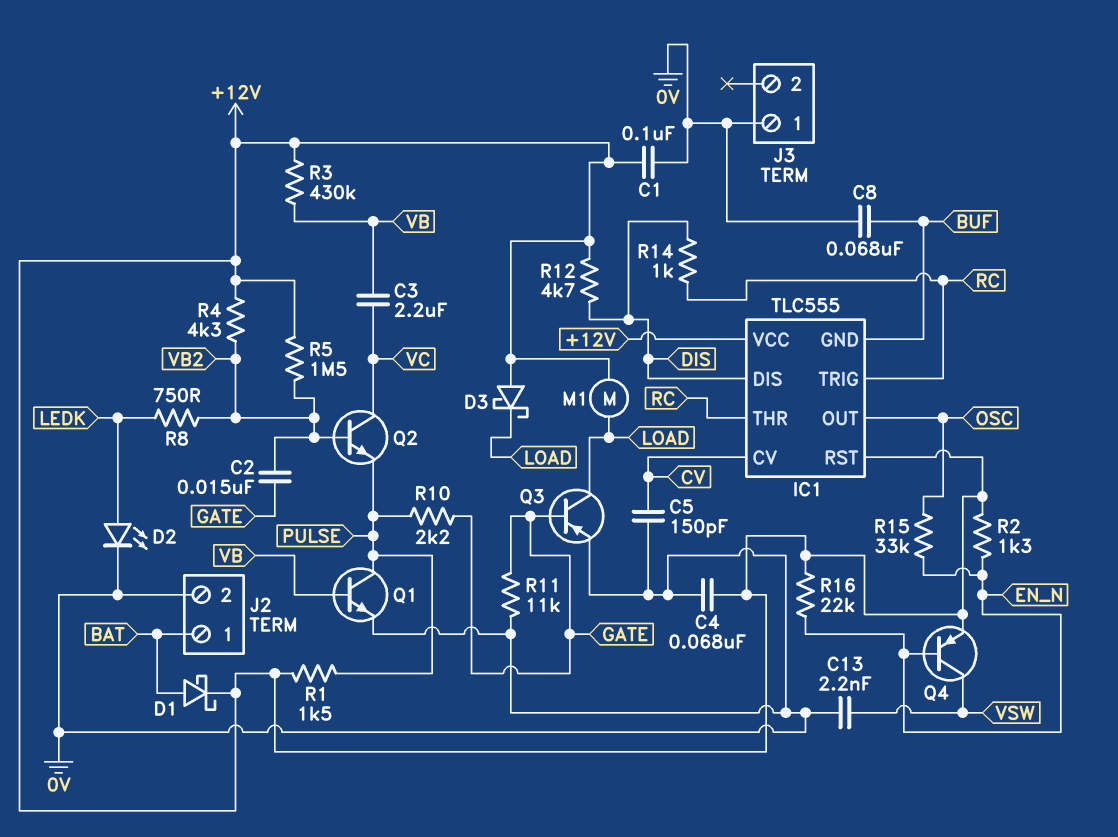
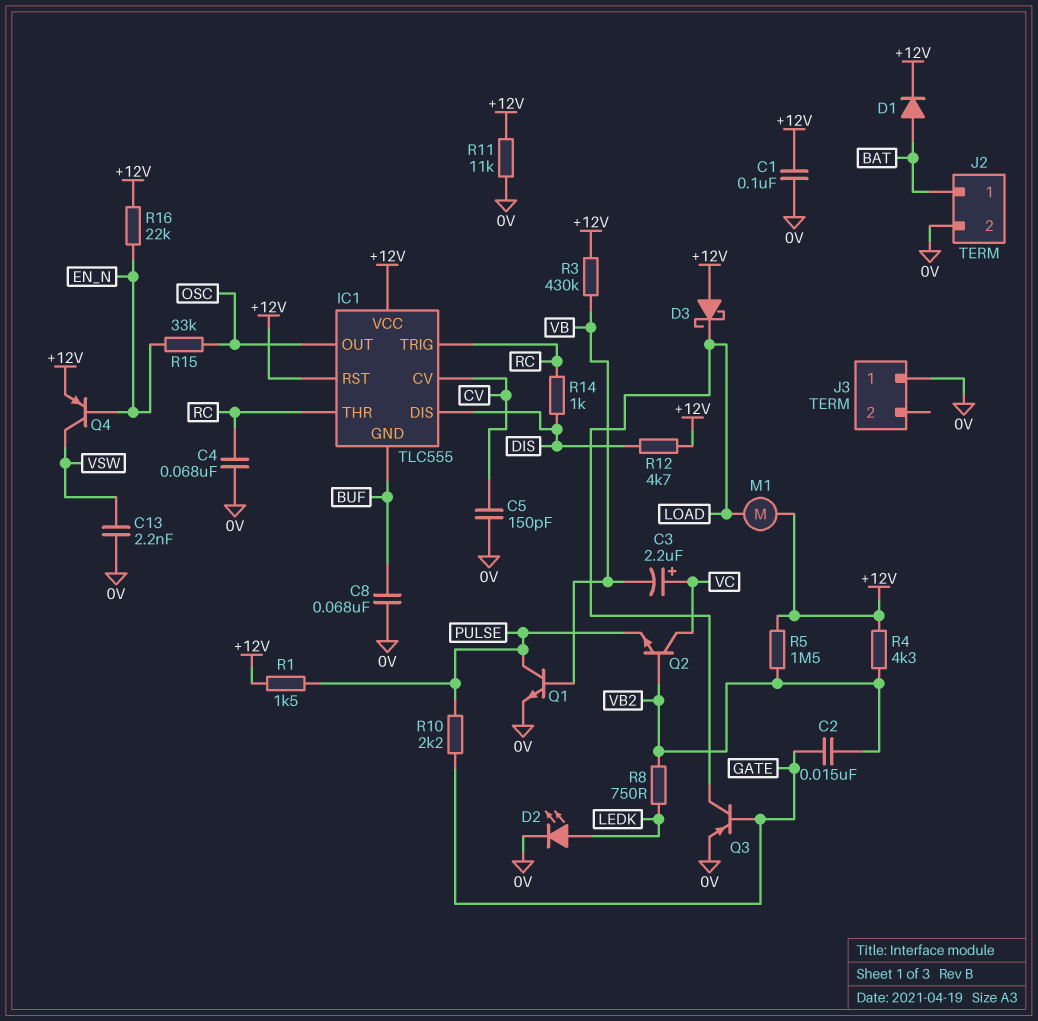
C3: 2.2uF (VB, VC) -> 2.2uF (plus VC, minus VB)
C4: 68nF (+12V, 0V) -> 68nF (0V, RC)
D1: schottky (A BAT, K +12V) -> diode (A BAT, K +12V)
R2: 1.3k (+12V, EN_N) -> none
R11: 11k (0V, GATE) -> 11k (+12V, 0V)

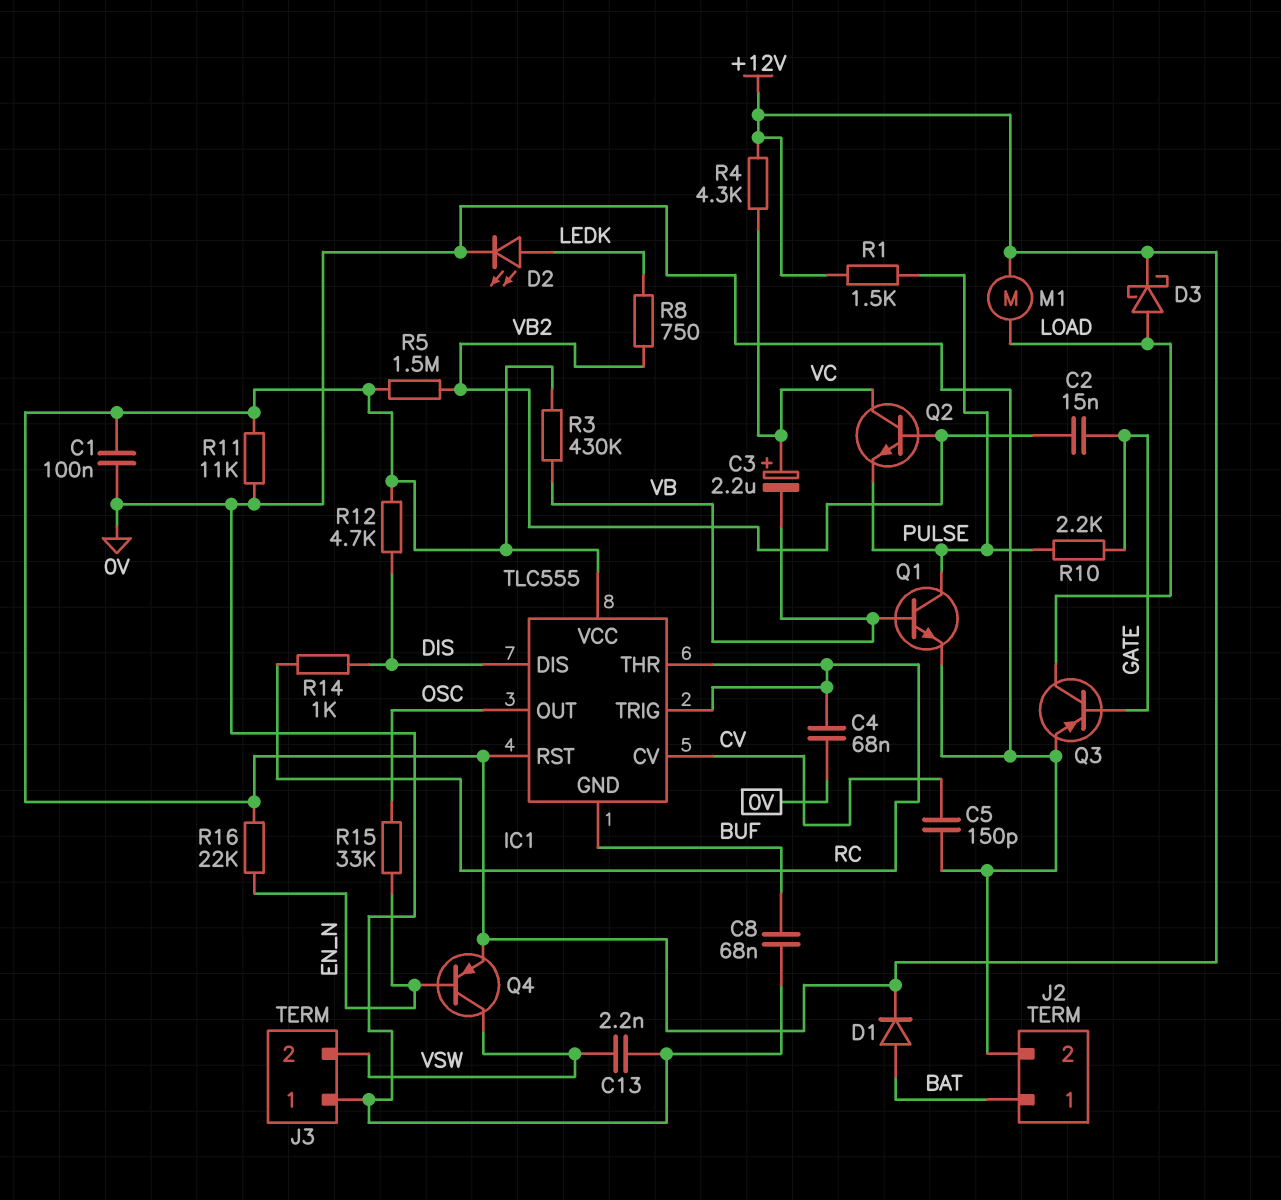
D3: schottky (A +12V, K LOAD) -> schottky (A LOAD, K +12V)
J3 pin 2: none -> VSW
R4: 4.3k (+12V, VB2) -> 4.3k (+12V, VC)

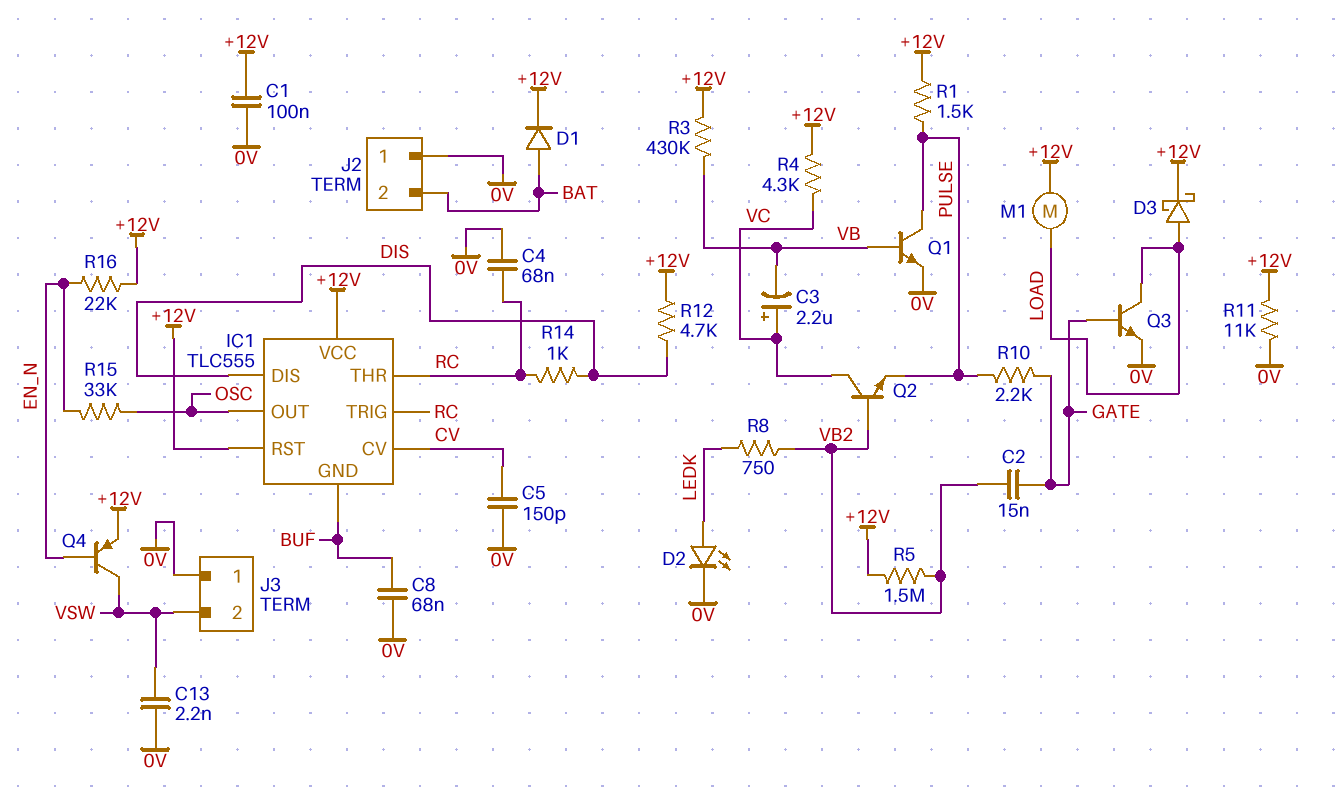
J2 pin 1: BAT -> 0V
J2 pin 2: 0V -> BAT
Q3: PNP (B GATE, C LOAD, E 0V) -> NPN (B GATE, C LOAD, E 0V)

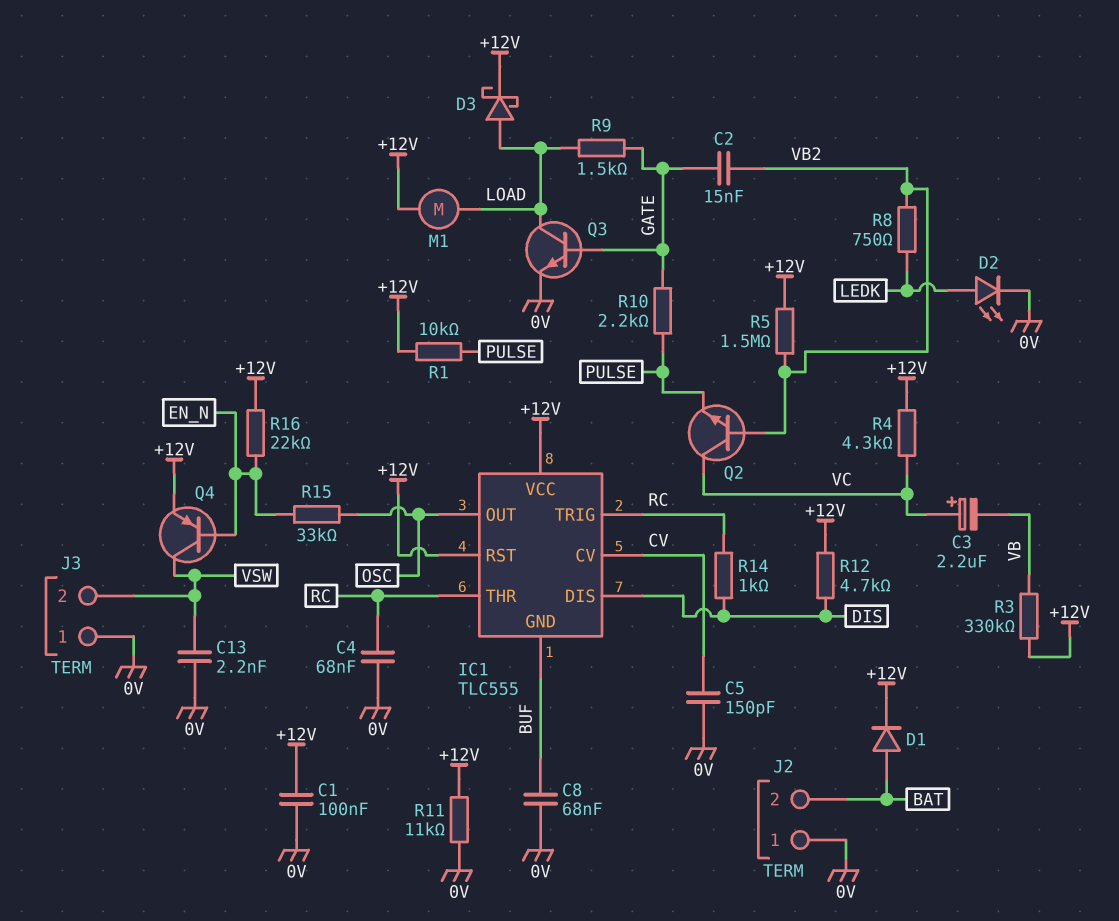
Q1: NPN (B VB, C PULSE, E 0V) -> none
R1: 1.5k (+12V, PULSE) -> 10k (+12V, PULSE)
R3: 430k (+12V, VB) -> 330k (+12V, VB)
R9: none -> 1.5k (GATE, LOAD)

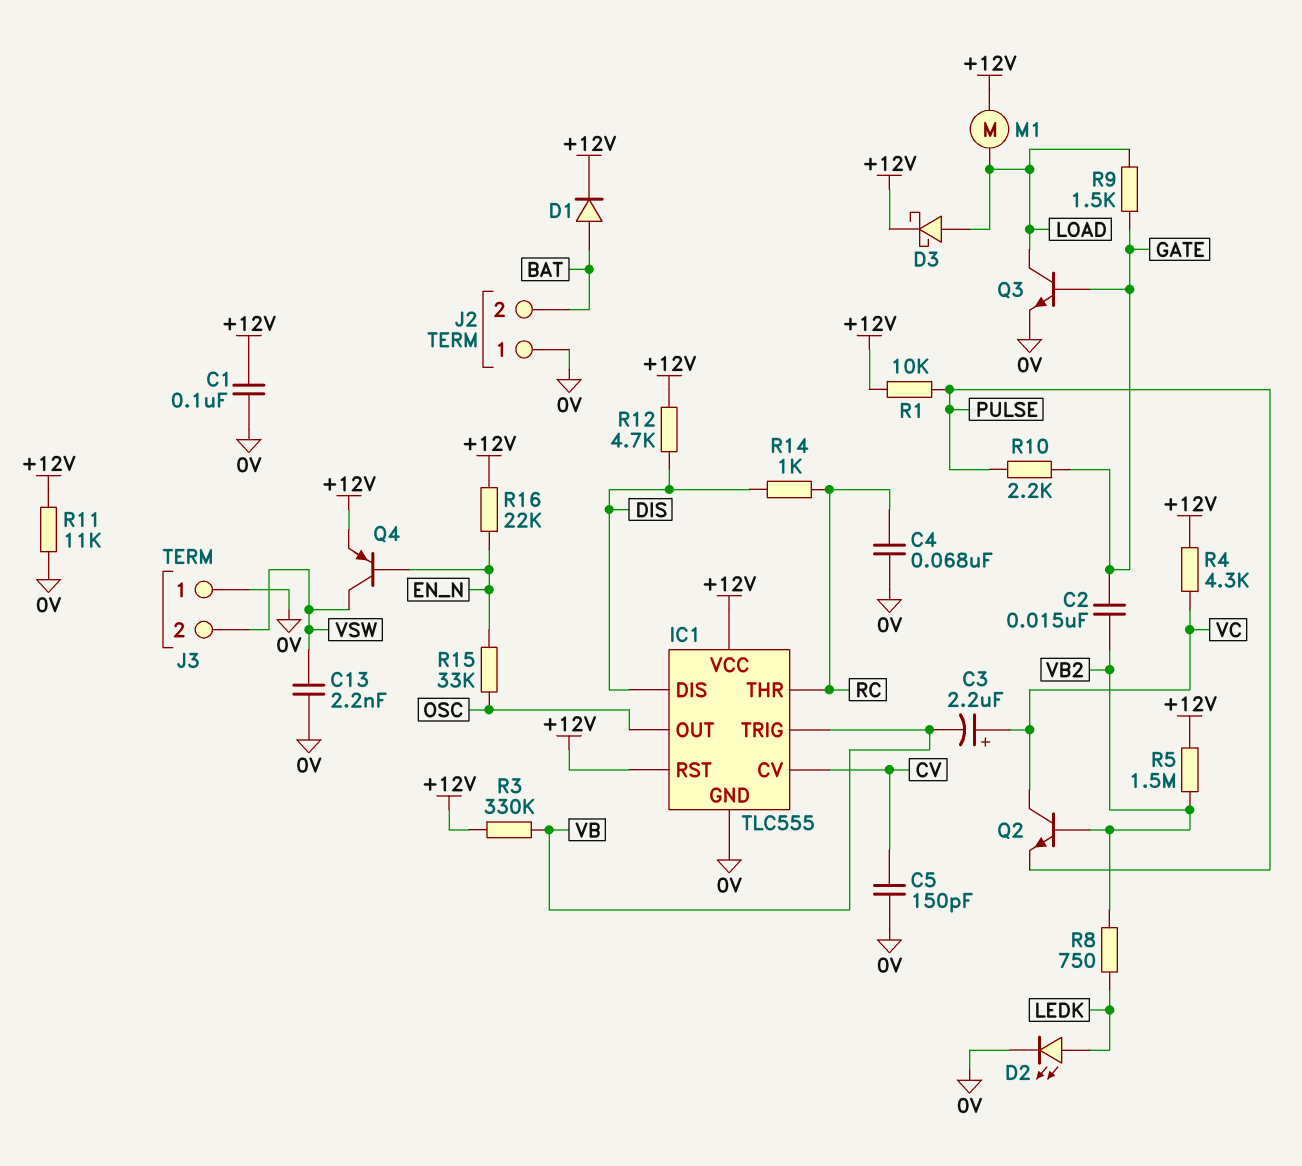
C8: 68nF (0V, BUF) -> none
IC1 pin GND: BUF -> 0V
IC1 pin TRIG: RC -> VB

